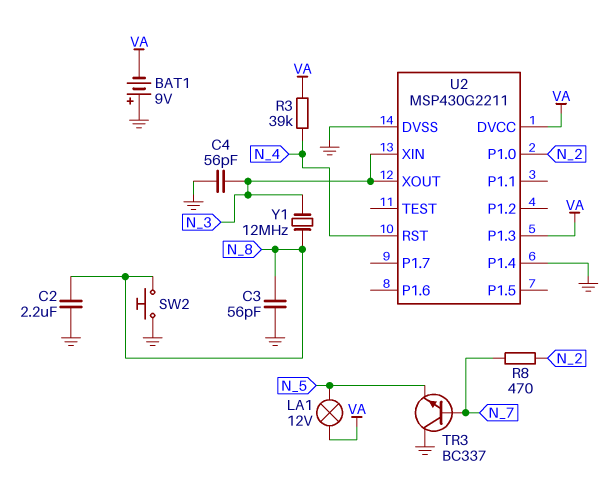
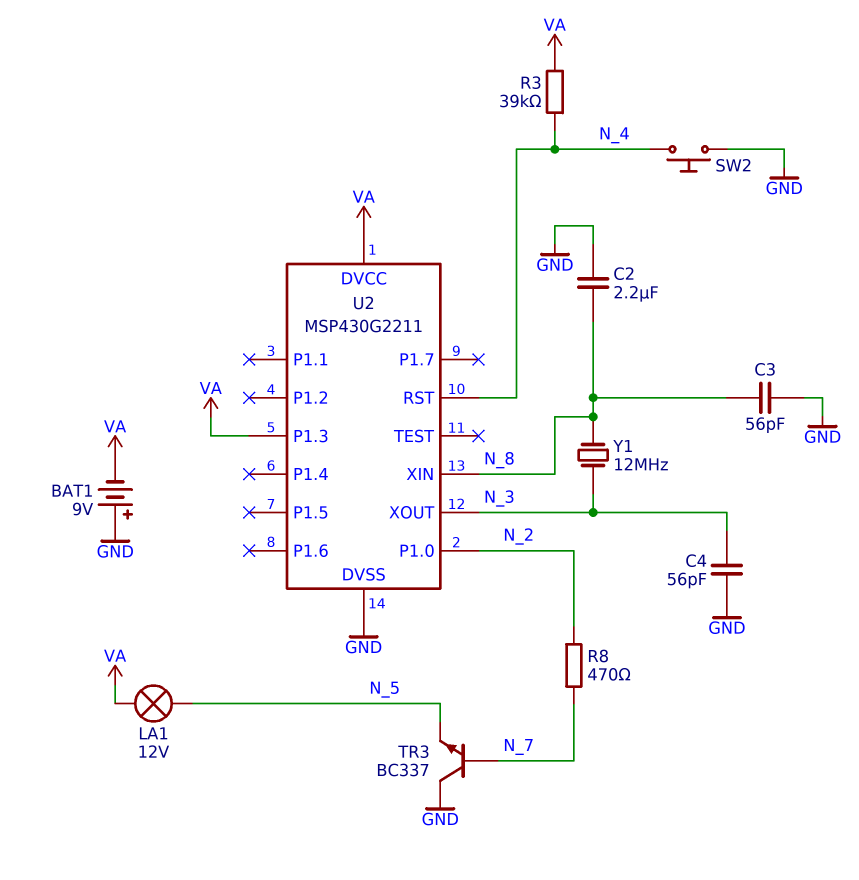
SW2: button (GND, N_8) -> button (GND, N_4)
U2 pin P1.4: GND -> none
U2 pin XIN: N_3 -> N_8

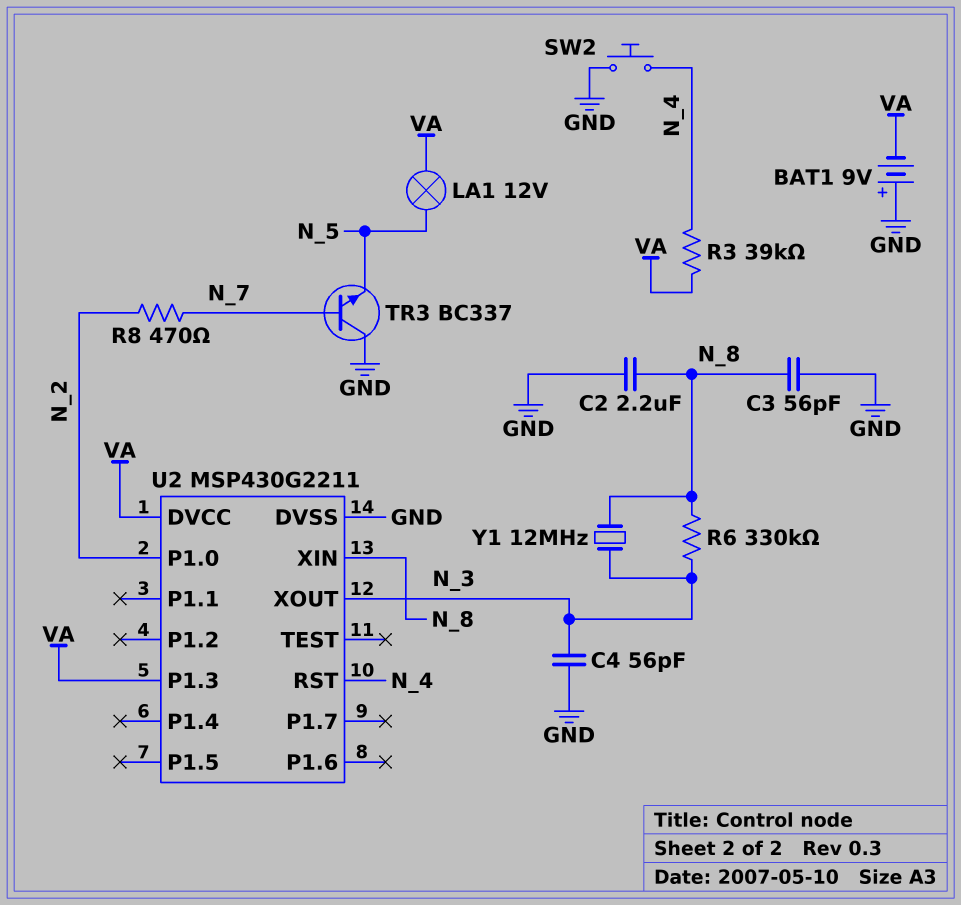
R6: none -> 330k (N_3, N_8)

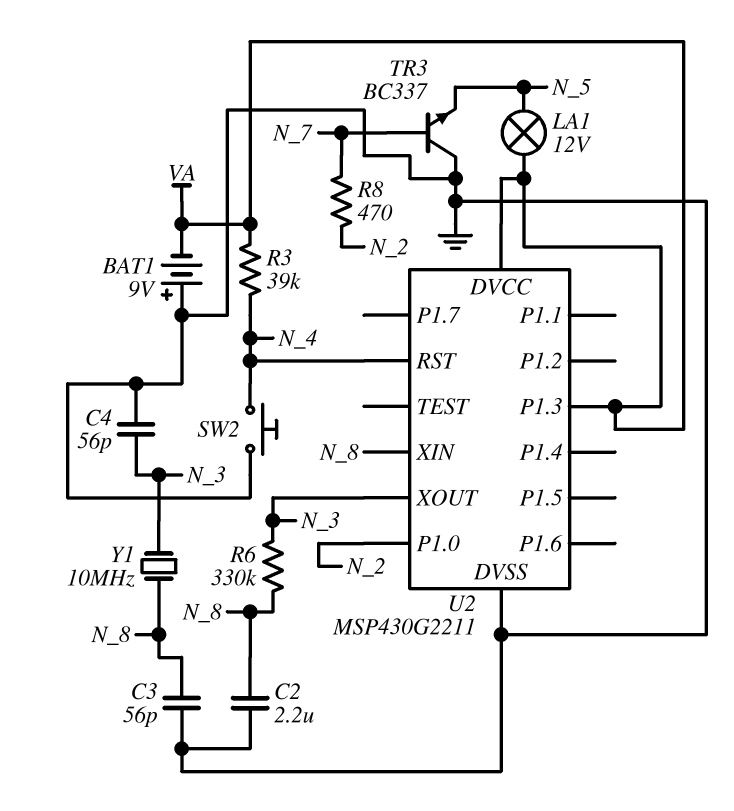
Y1: 12MHz (N_3, N_8) -> 10MHz (N_3, N_8)

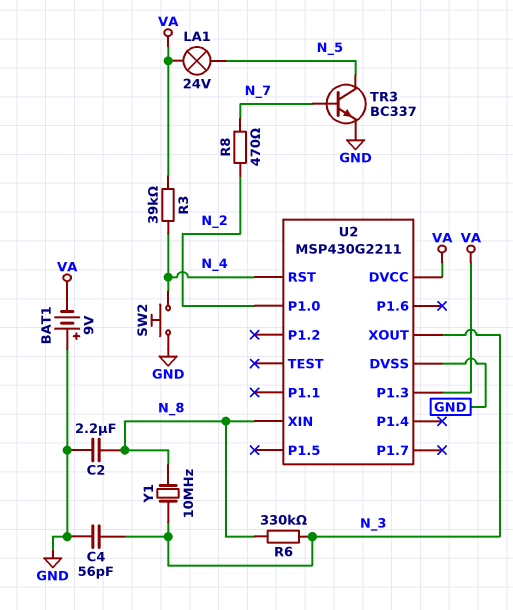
C3: 56pF (GND, N_8) -> none
LA1: lamp 12V (N_5, VA) -> lamp 24V (N_5, VA)
TR3: NPN BC337 (B N_7, C GND, E N_5) -> NPN BC337 (B N_7, C N_5, E GND)

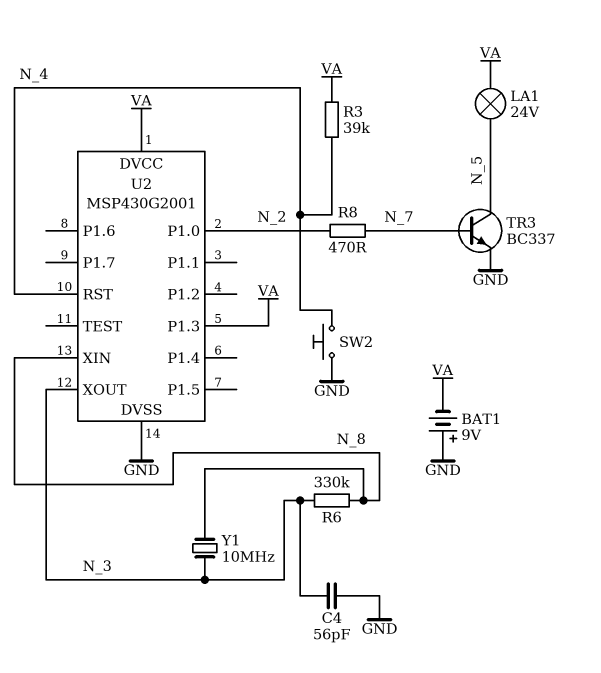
C2: 2.2uF (GND, N_8) -> none
U2: MSP430G2211 -> MSP430G2001

